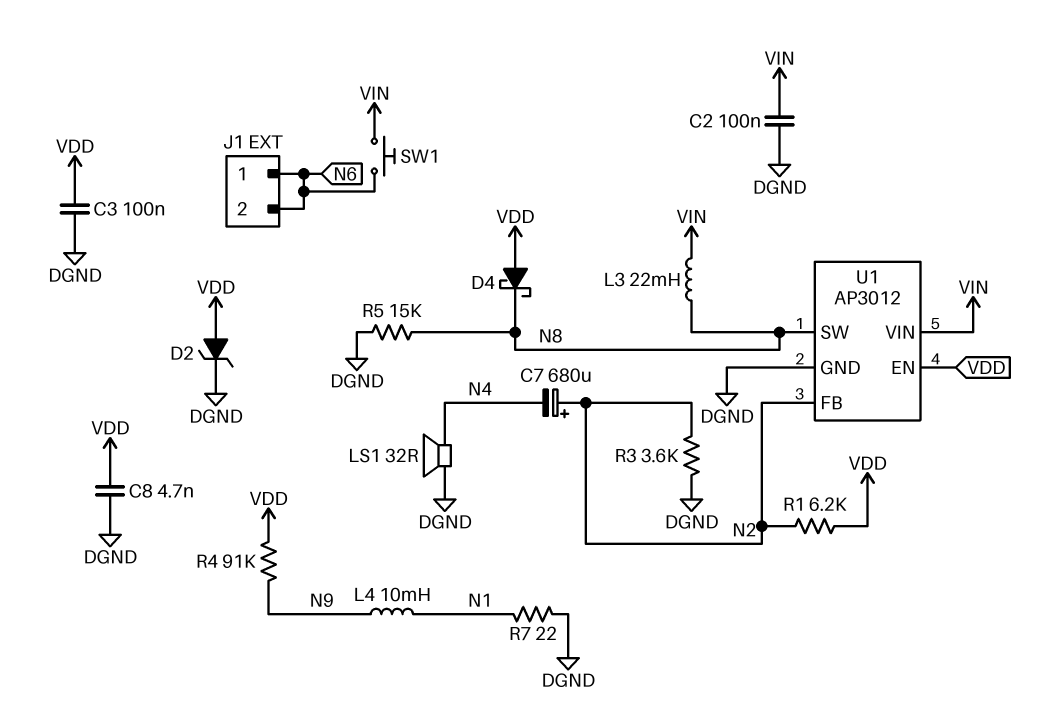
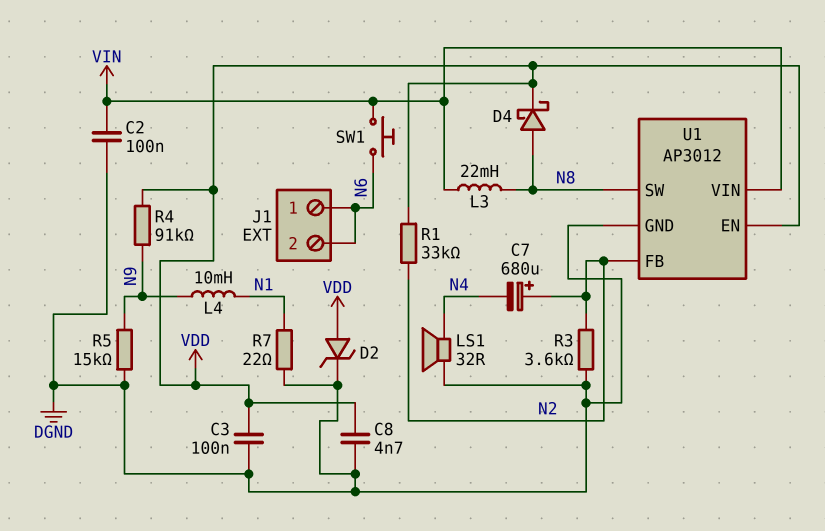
D4: schottky (A VDD, K N8) -> schottky (A N8, K VDD)
R1: 6.2k (N2, VDD) -> 33k (N2, VDD)
R5: 15k (DGND, N8) -> 15k (DGND, N9)

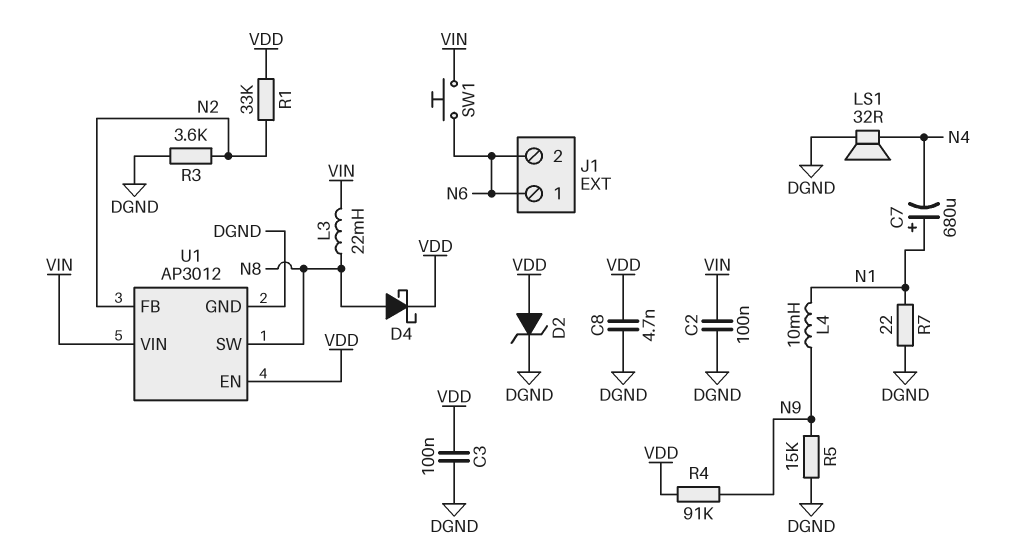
C7: 680uF (plus N2, minus N4) -> 680uF (plus N1, minus N4)

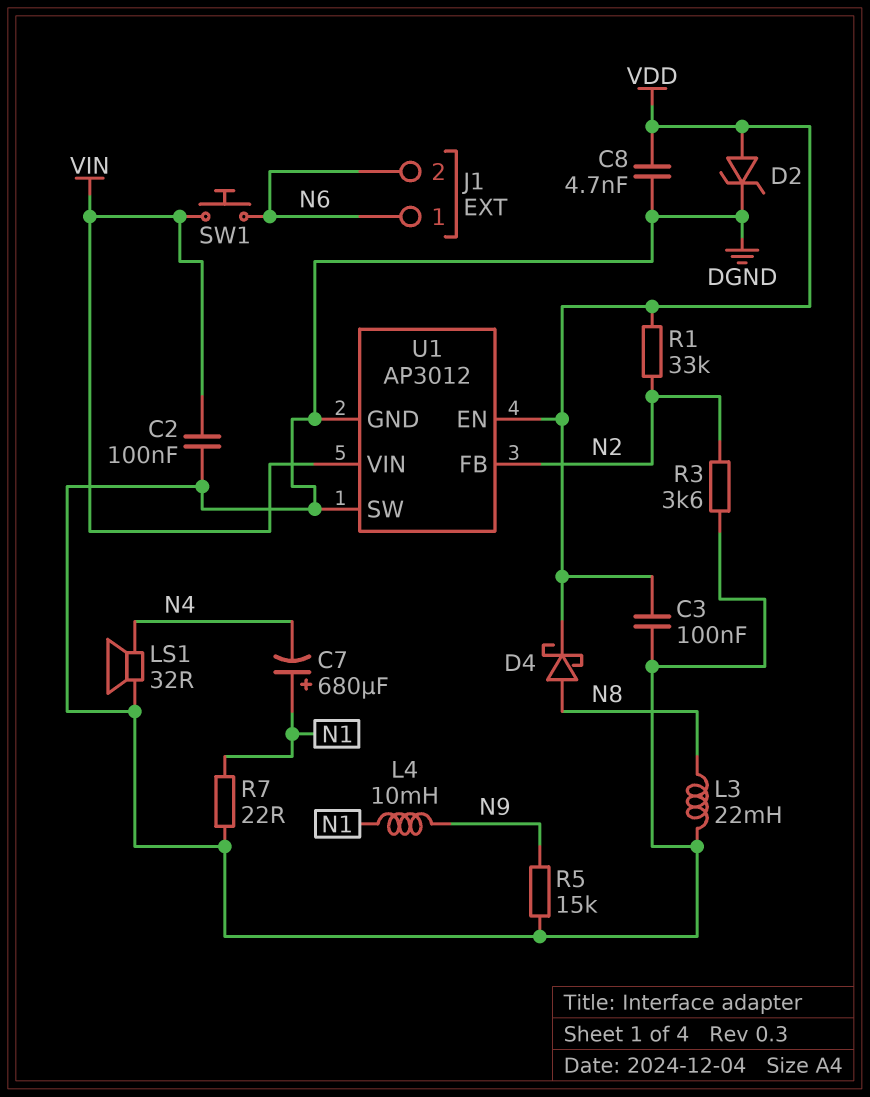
L3: 22mH (N8, VIN) -> 22mH (DGND, N8)
R4: 91k (N9, VDD) -> none
U1 pin SW: N8 -> DGND

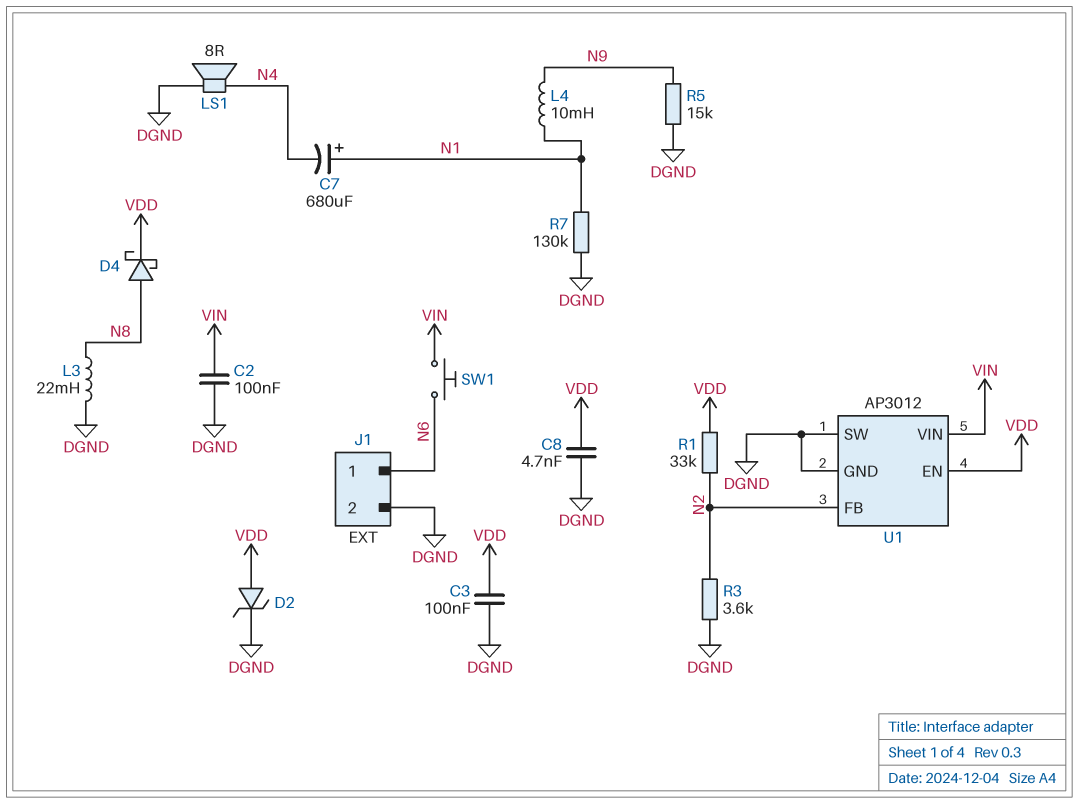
J1 pin 2: N6 -> DGND
LS1: speaker 32R (DGND, N4) -> speaker 8R (DGND, N4)
R7: 22 (DGND, N1) -> 130k (DGND, N1)

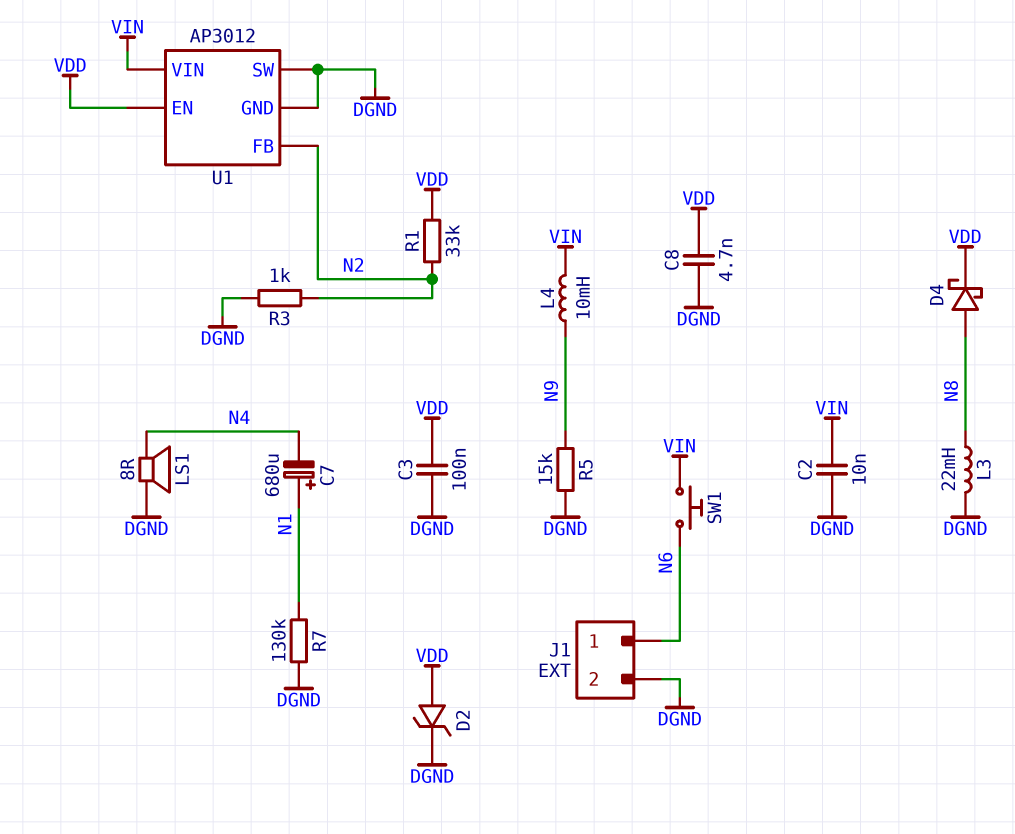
C2: 100nF (DGND, VIN) -> 10nF (DGND, VIN)
L4: 10mH (N1, N9) -> 10mH (N9, VIN)
R3: 3.6k (DGND, N2) -> 1k (DGND, N2)

